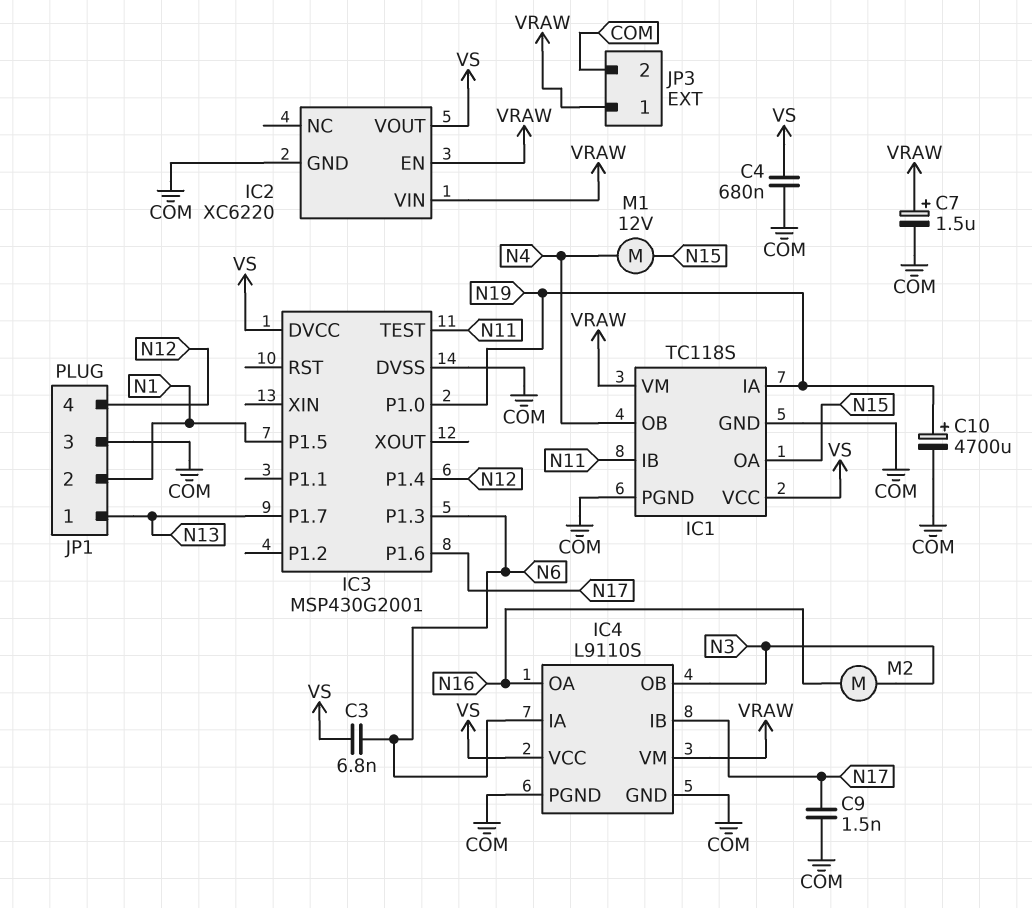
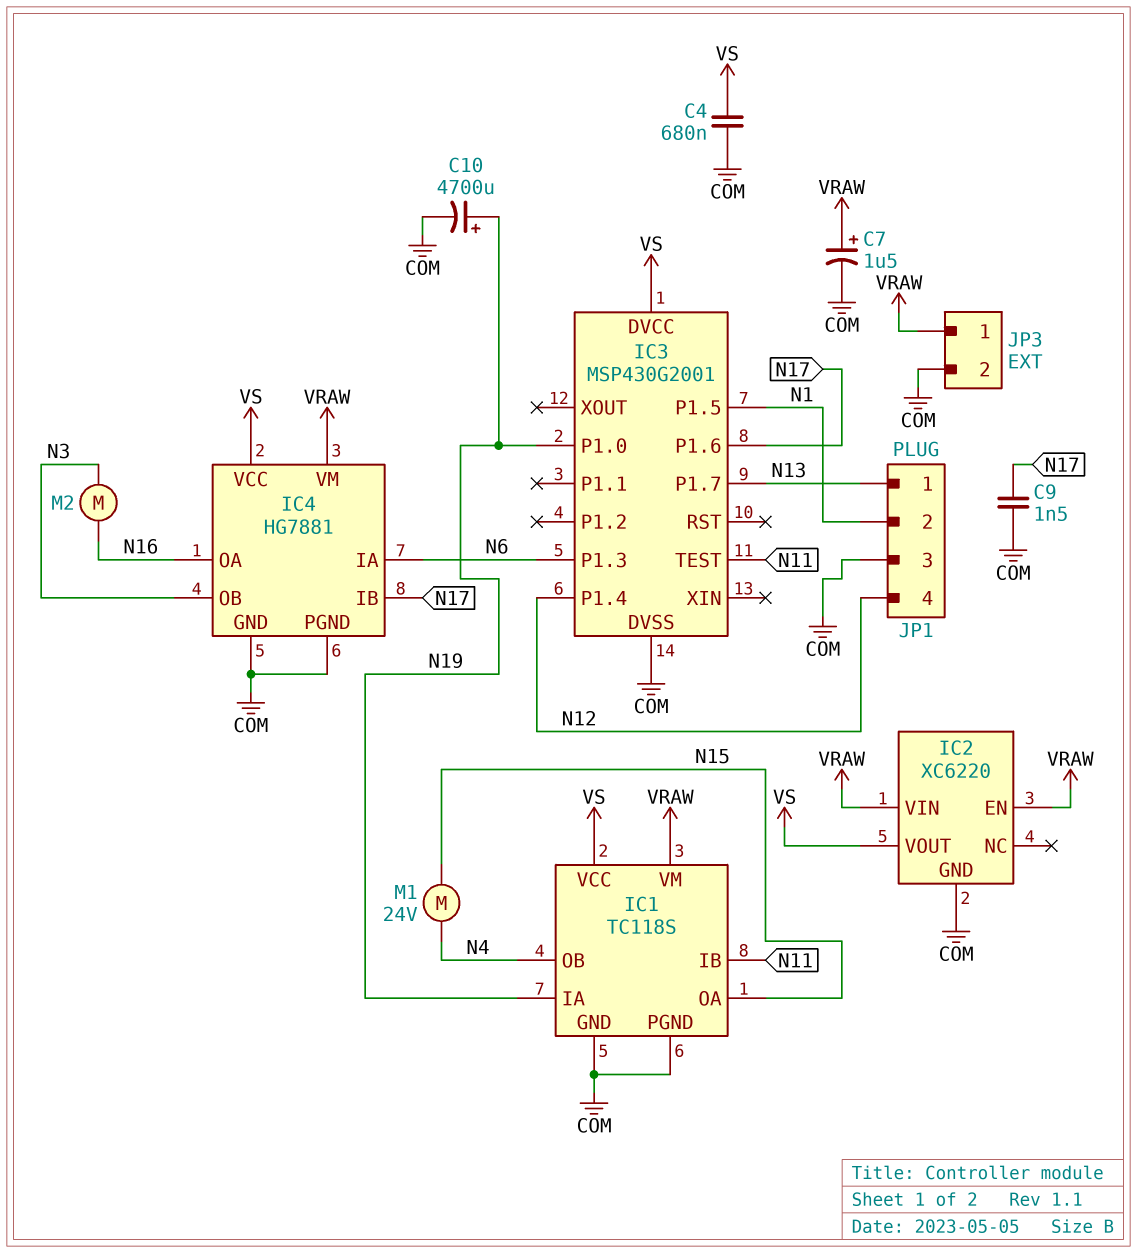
C3: 6.8nF (N6, VS) -> none
IC4: L9110S -> HG7881
M1: motor 12V (N4, N15) -> motor 24V (N4, N15)

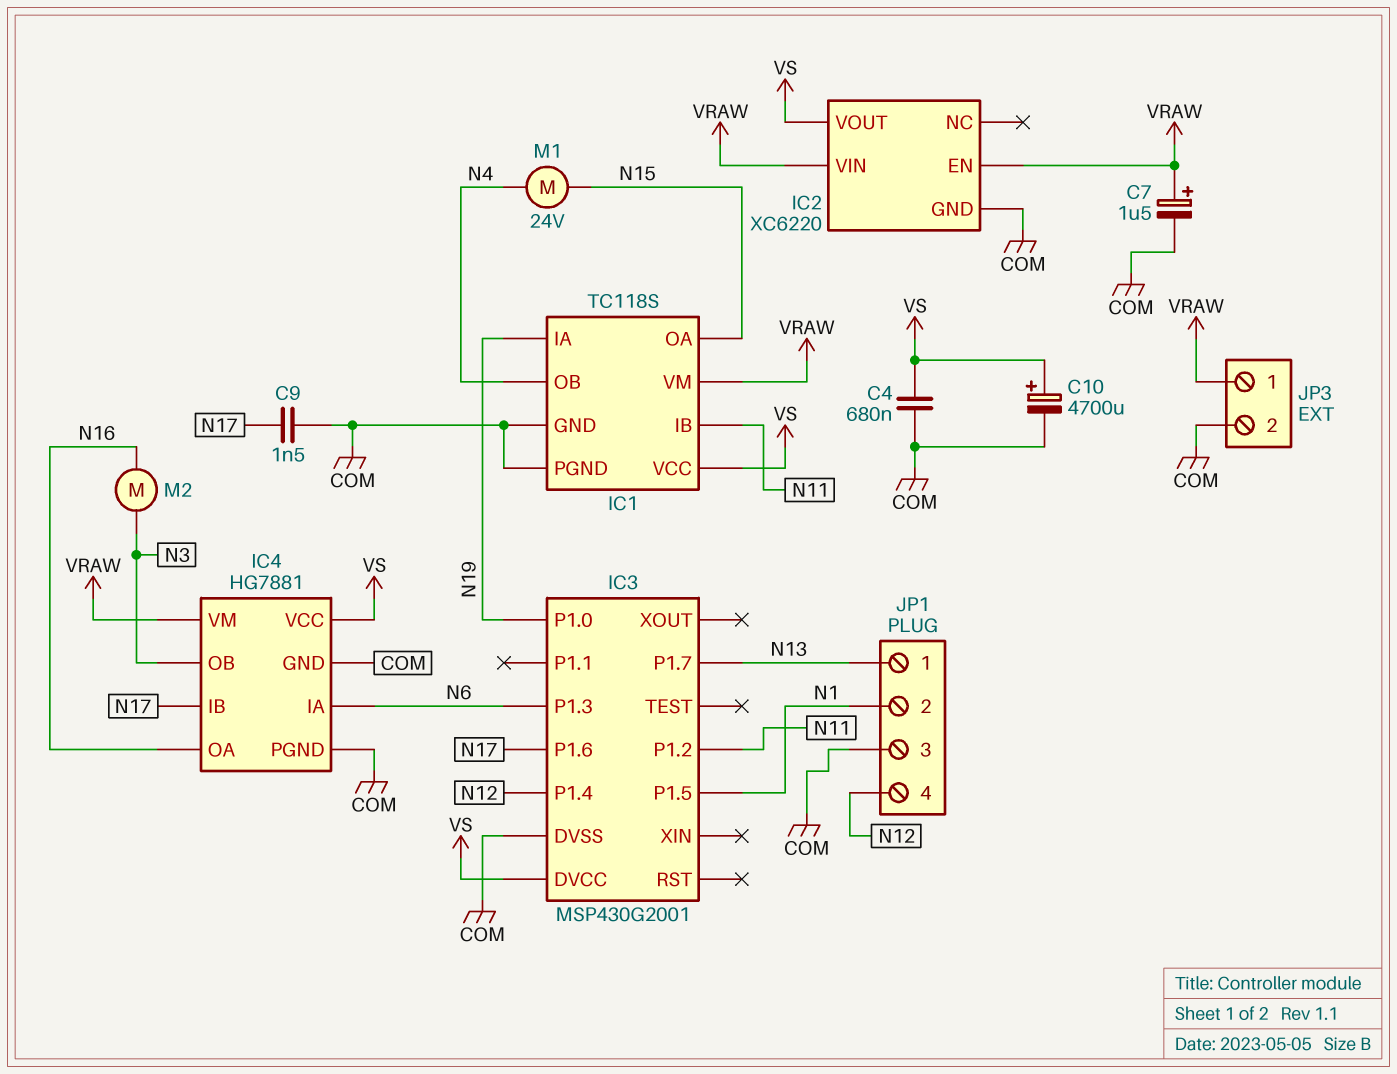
C10: 4700uF (plus N19, minus COM) -> 4700uF (plus VS, minus COM)
IC3 pin P1.2: none -> N11
IC3 pin TEST: N11 -> none

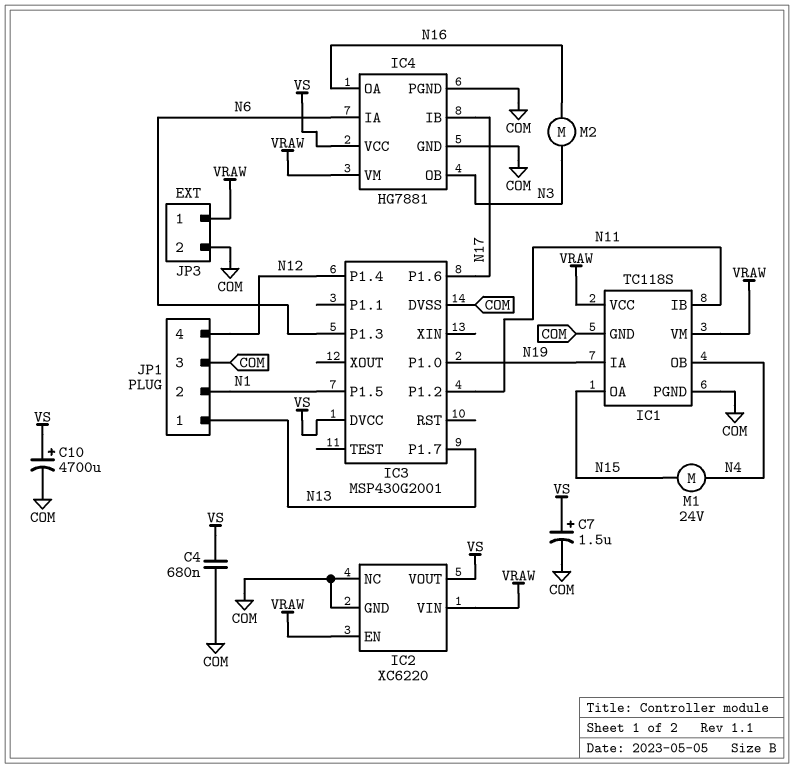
C7: 1.5uF (plus VRAW, minus COM) -> 1.5uF (plus VS, minus COM)
C9: 1.5nF (COM, N17) -> none
IC1 pin VCC: VS -> VRAW
IC2 pin NC: none -> COM

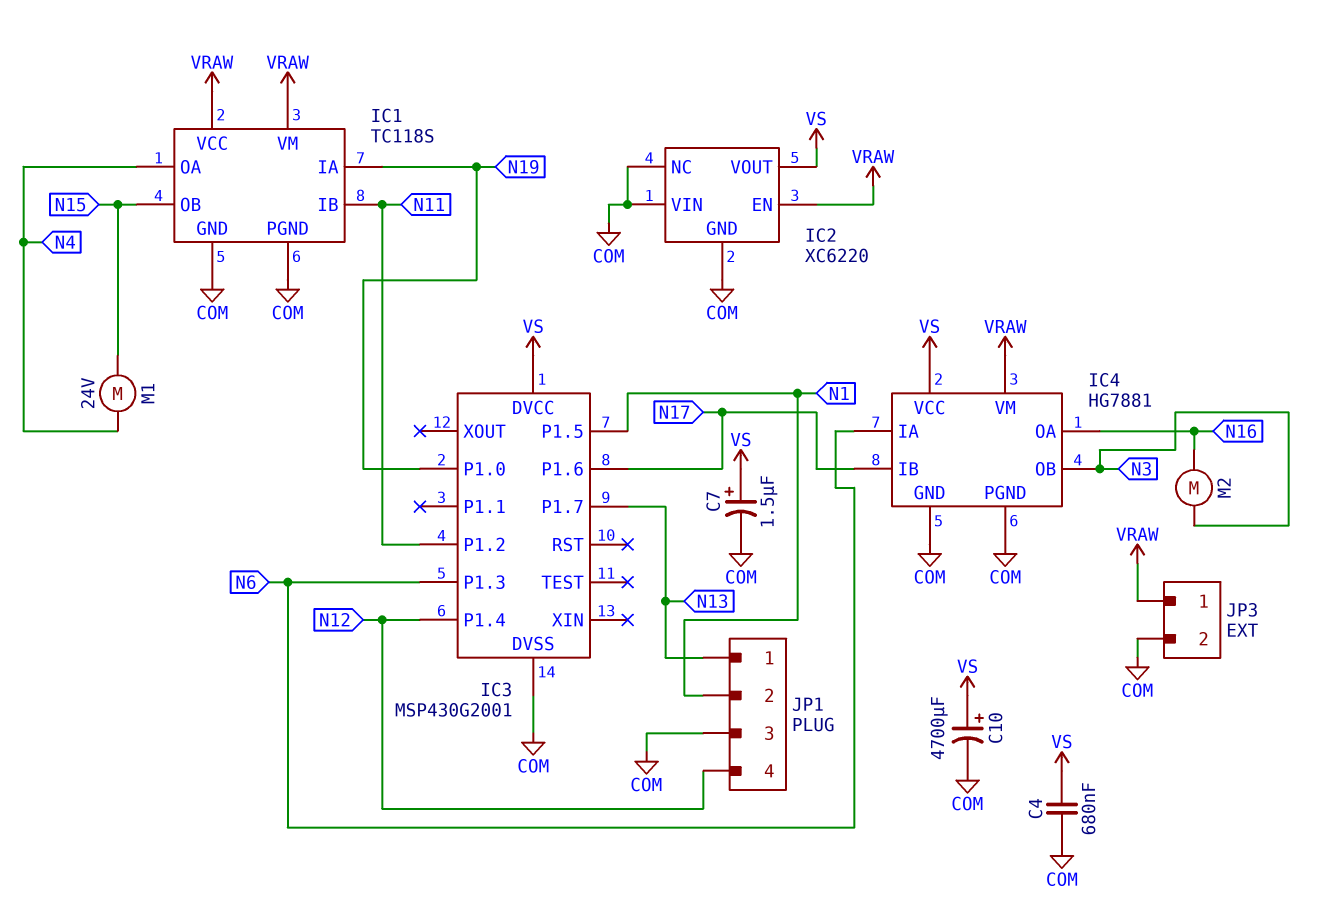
IC1 pin OA: N15 -> N4
IC1 pin OB: N4 -> N15
IC2 pin VIN: VRAW -> COM

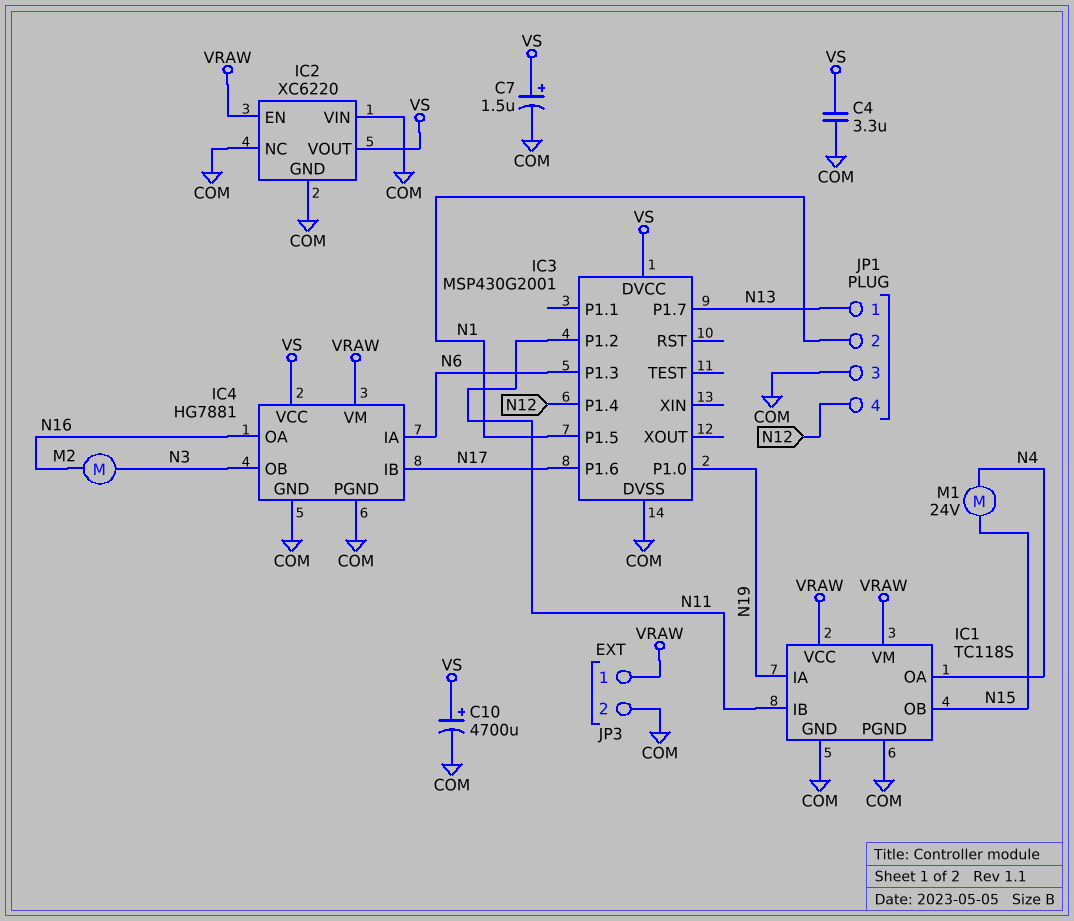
C4: 680nF (COM, VS) -> 3.3uF (COM, VS)

